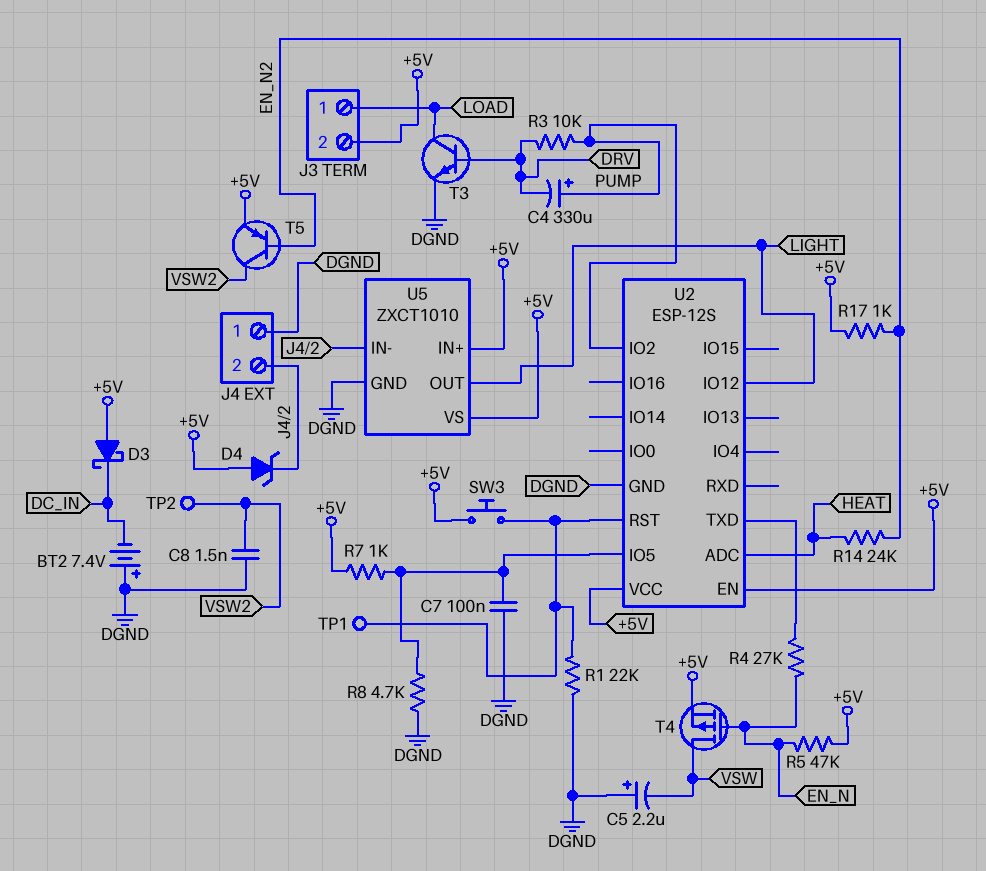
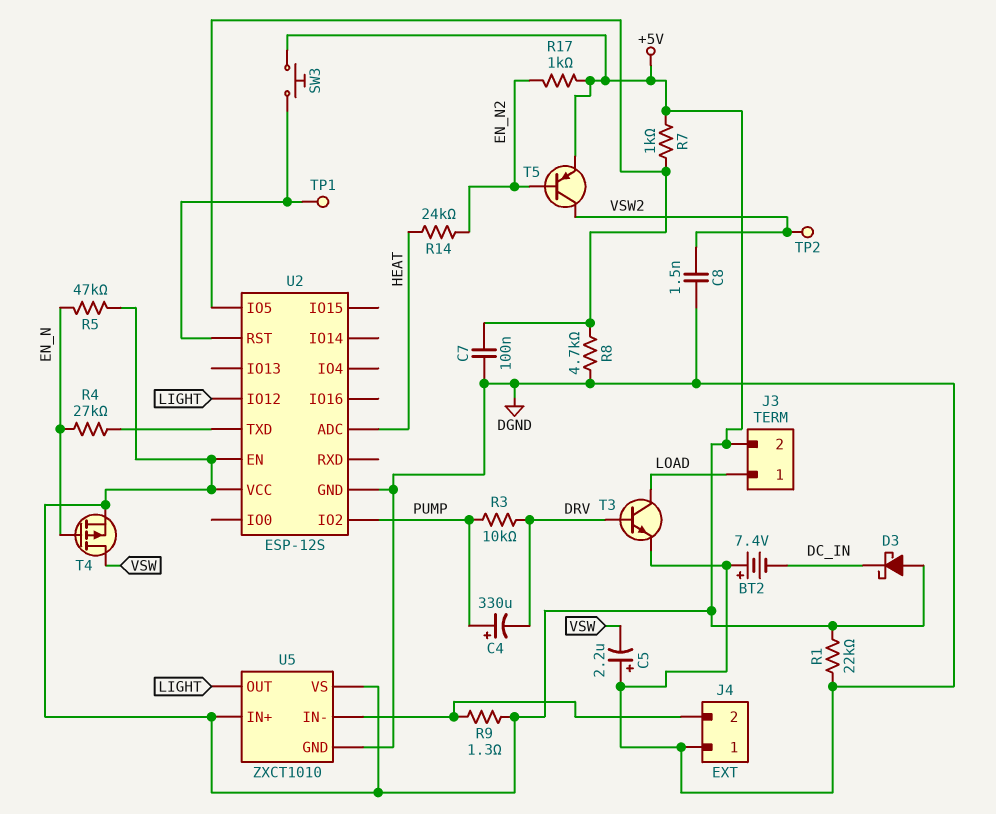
D4: zener (A +5V, K J4/2) -> none
R1: 22k (DGND, U2/RST) -> 22k (+5V, DGND)
R9: none -> 1.3 (+5V, J4/2)

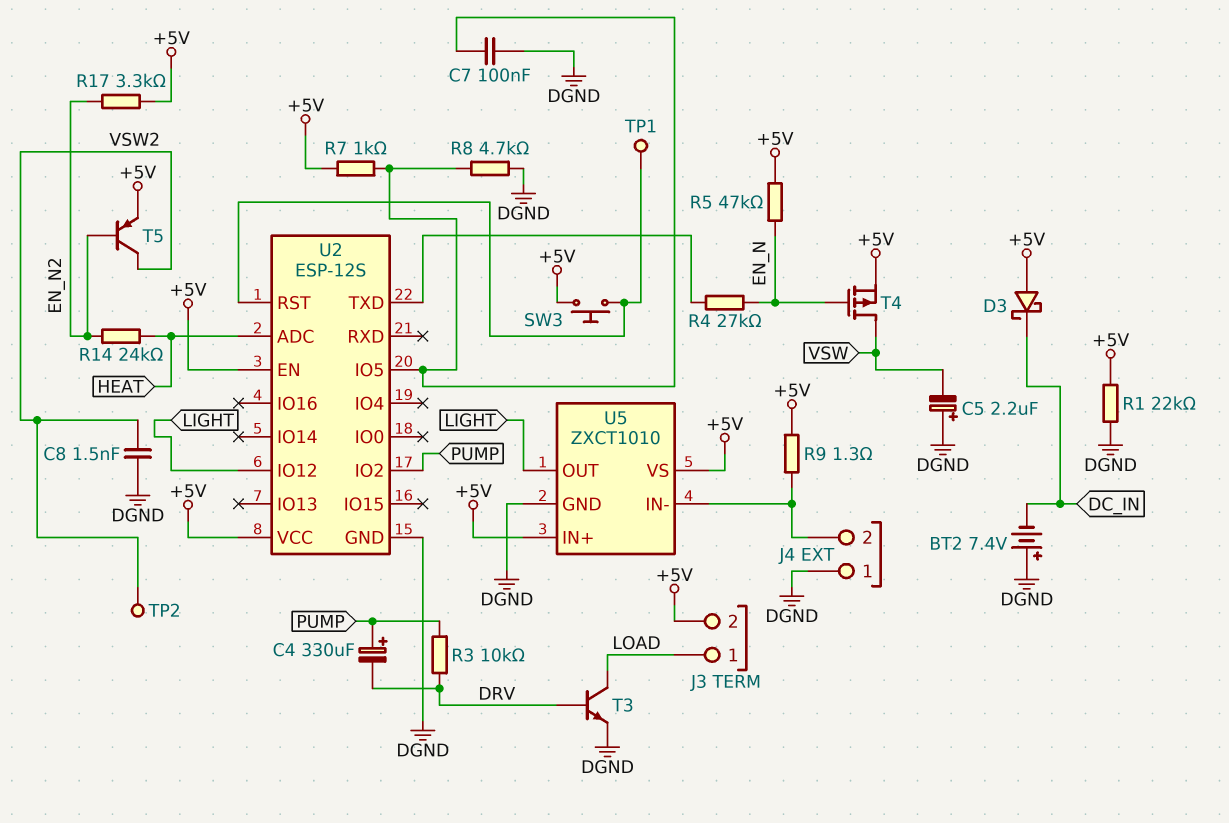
R17: 1k (+5V, EN_N2) -> 3.3k (+5V, EN_N2)

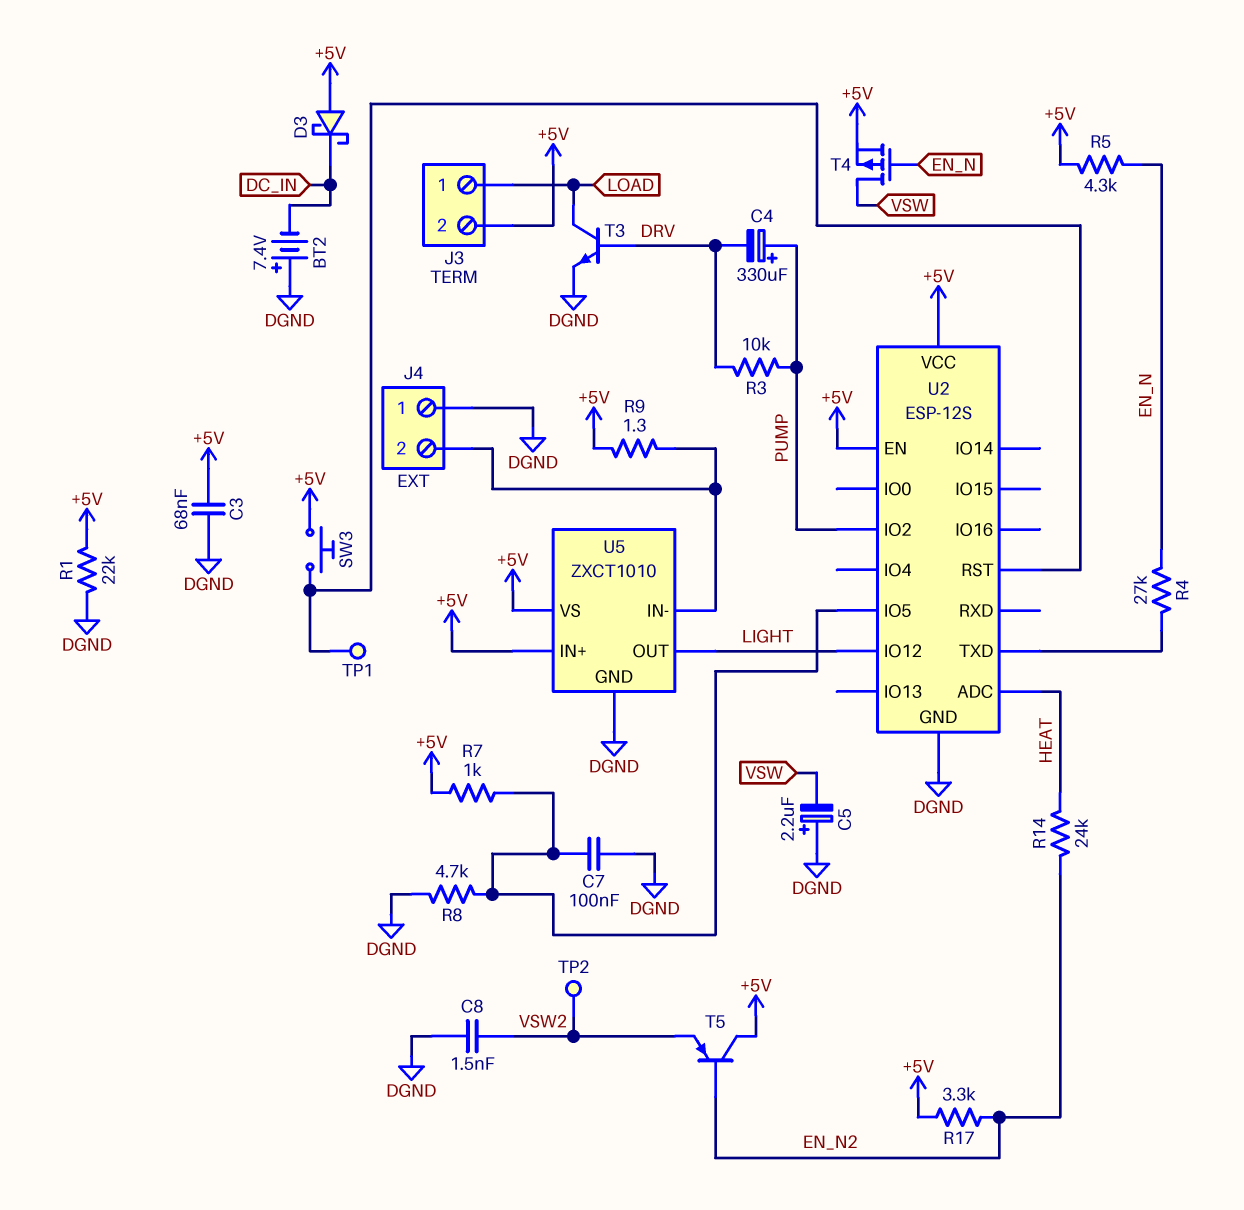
C3: none -> 68nF (+5V, DGND)
R5: 47k (+5V, EN_N) -> 4.3k (+5V, EN_N)
T5: PNP (B EN_N2, C VSW2, E +5V) -> PNP (B EN_N2, C +5V, E VSW2)

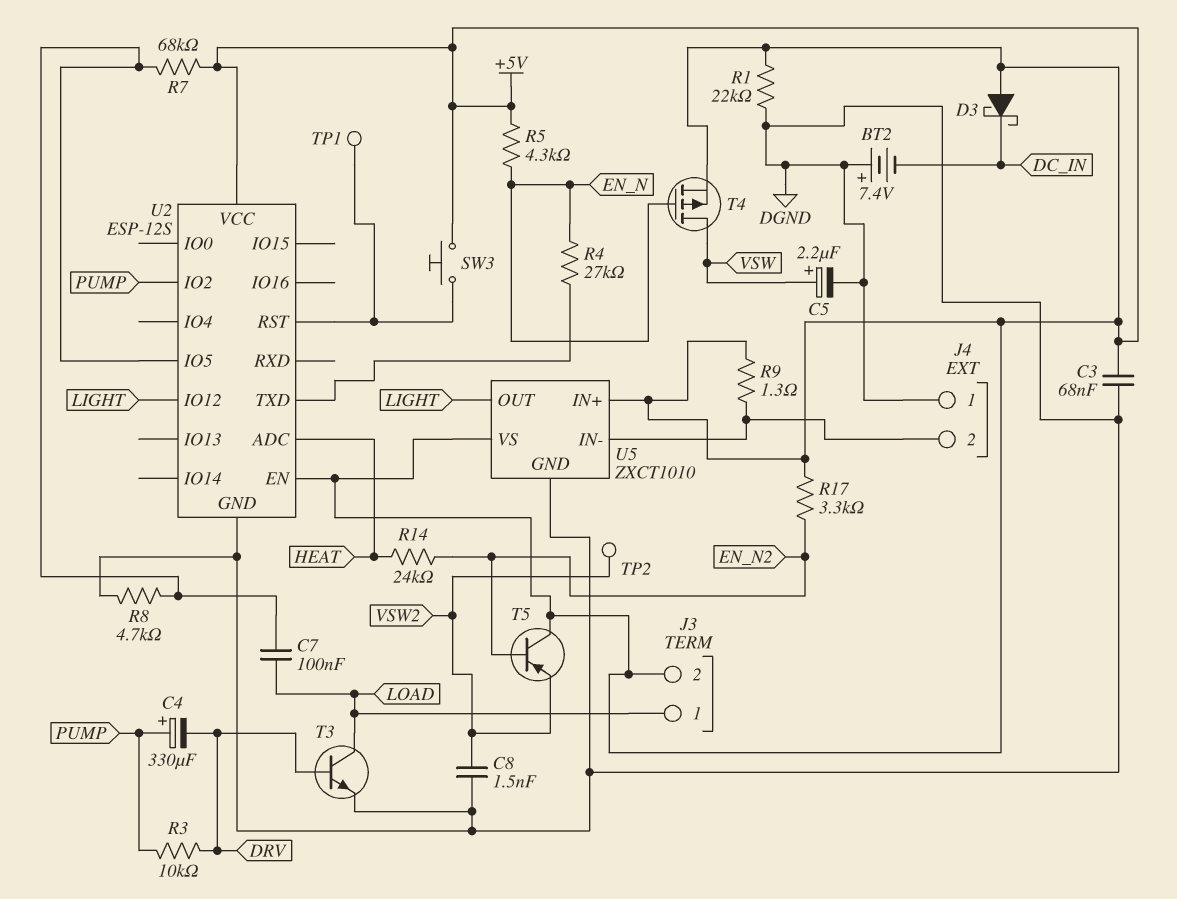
C5: 2.2uF (plus DGND, minus VSW) -> 2.2uF (plus VSW, minus DGND)
C7: 100nF (DGND, U2/IO5) -> 100nF (LOAD, U2/IO5)
R7: 1k (+5V, U2/IO5) -> 68k (+5V, U2/IO5)

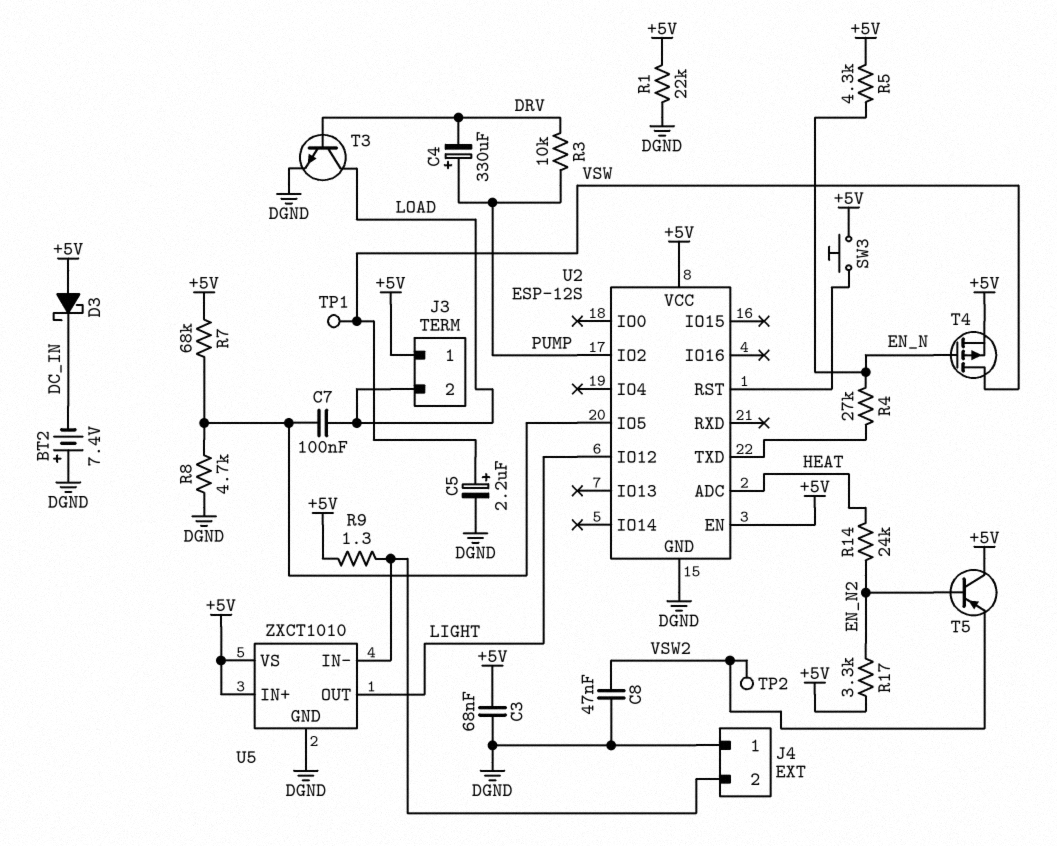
C8: 1.5nF (DGND, VSW2) -> 47nF (DGND, VSW2)
J3 pin 1: LOAD -> +5V
J3 pin 2: +5V -> LOAD
TP1: test point (U2/RST) -> test point (VSW)

